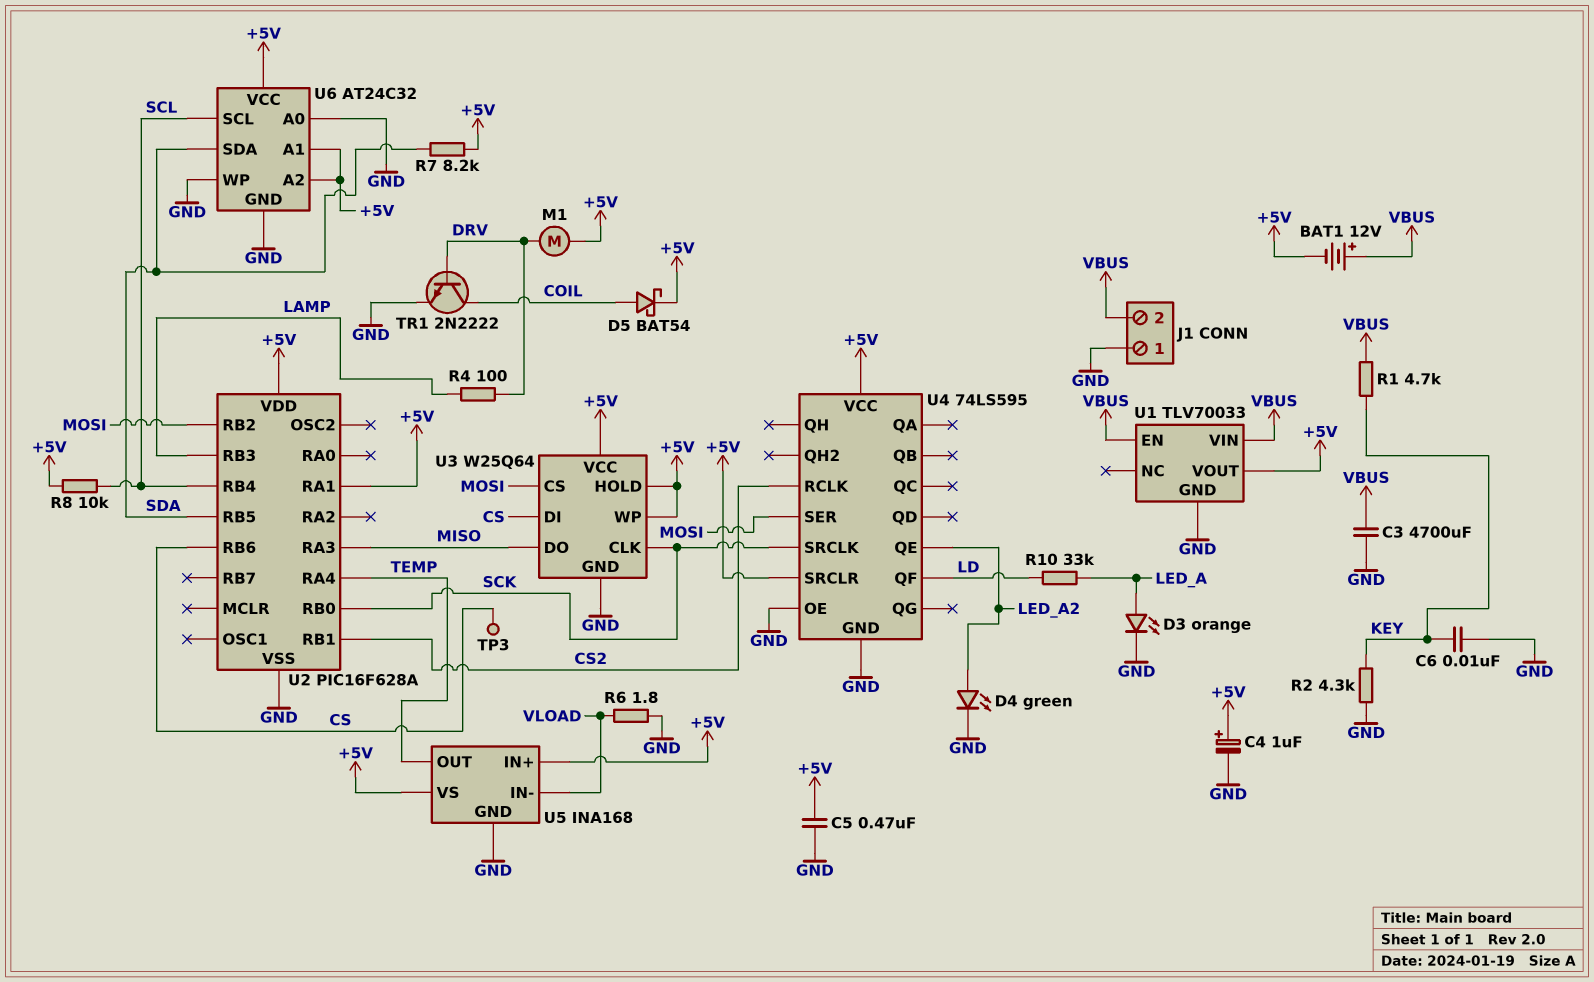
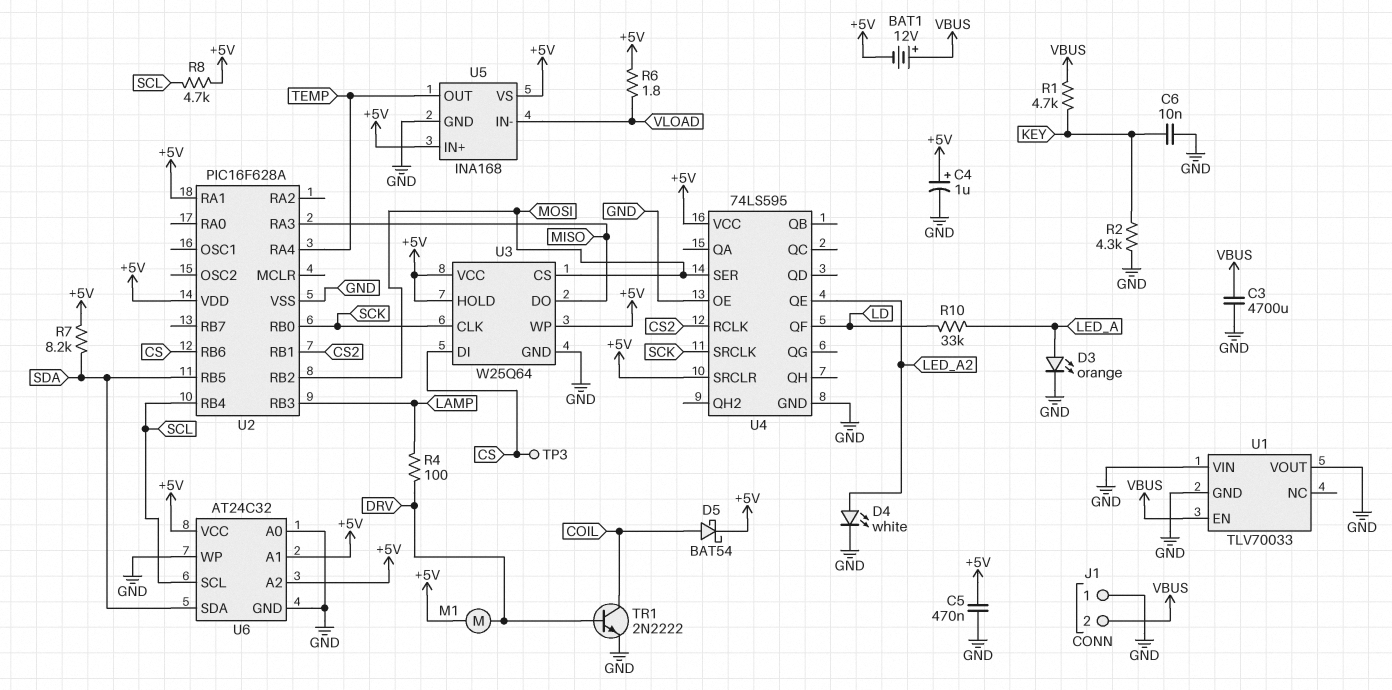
D4: LED green (A LED_A2, K GND) -> LED white (A LED_A2, K GND)
R6: 1.8 (GND, VLOAD) -> 1.8 (+5V, VLOAD)
R8: 10k (+5V, SCL) -> 4.7k (+5V, SCL)
U1 pin VIN: VBUS -> GND
U1 pin VOUT: +5V -> GND

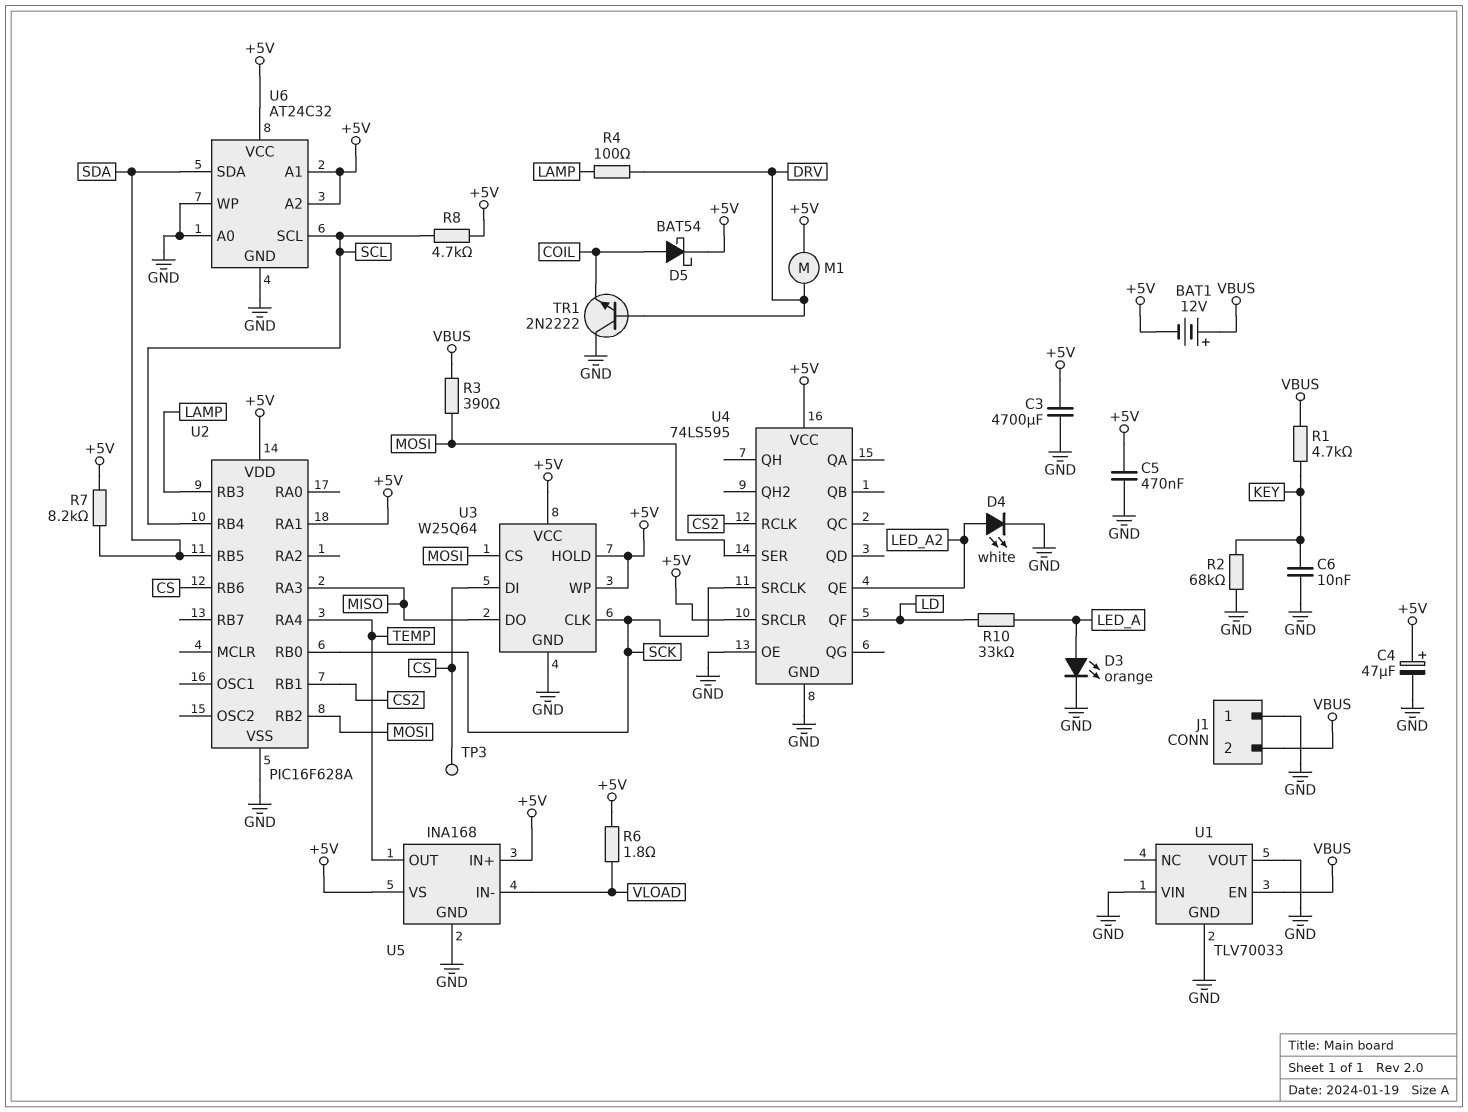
C3: 4700uF (GND, VBUS) -> 4700uF (+5V, GND)
C4: 1uF (plus +5V, minus GND) -> 47uF (plus +5V, minus GND)
R2: 4.3k (GND, KEY) -> 68k (GND, KEY)
R3: none -> 390 (MOSI, VBUS)
TR1: NPN 2N2222 (B DRV, C COIL, E GND) -> NPN 2N2222 (B DRV, C GND, E COIL)

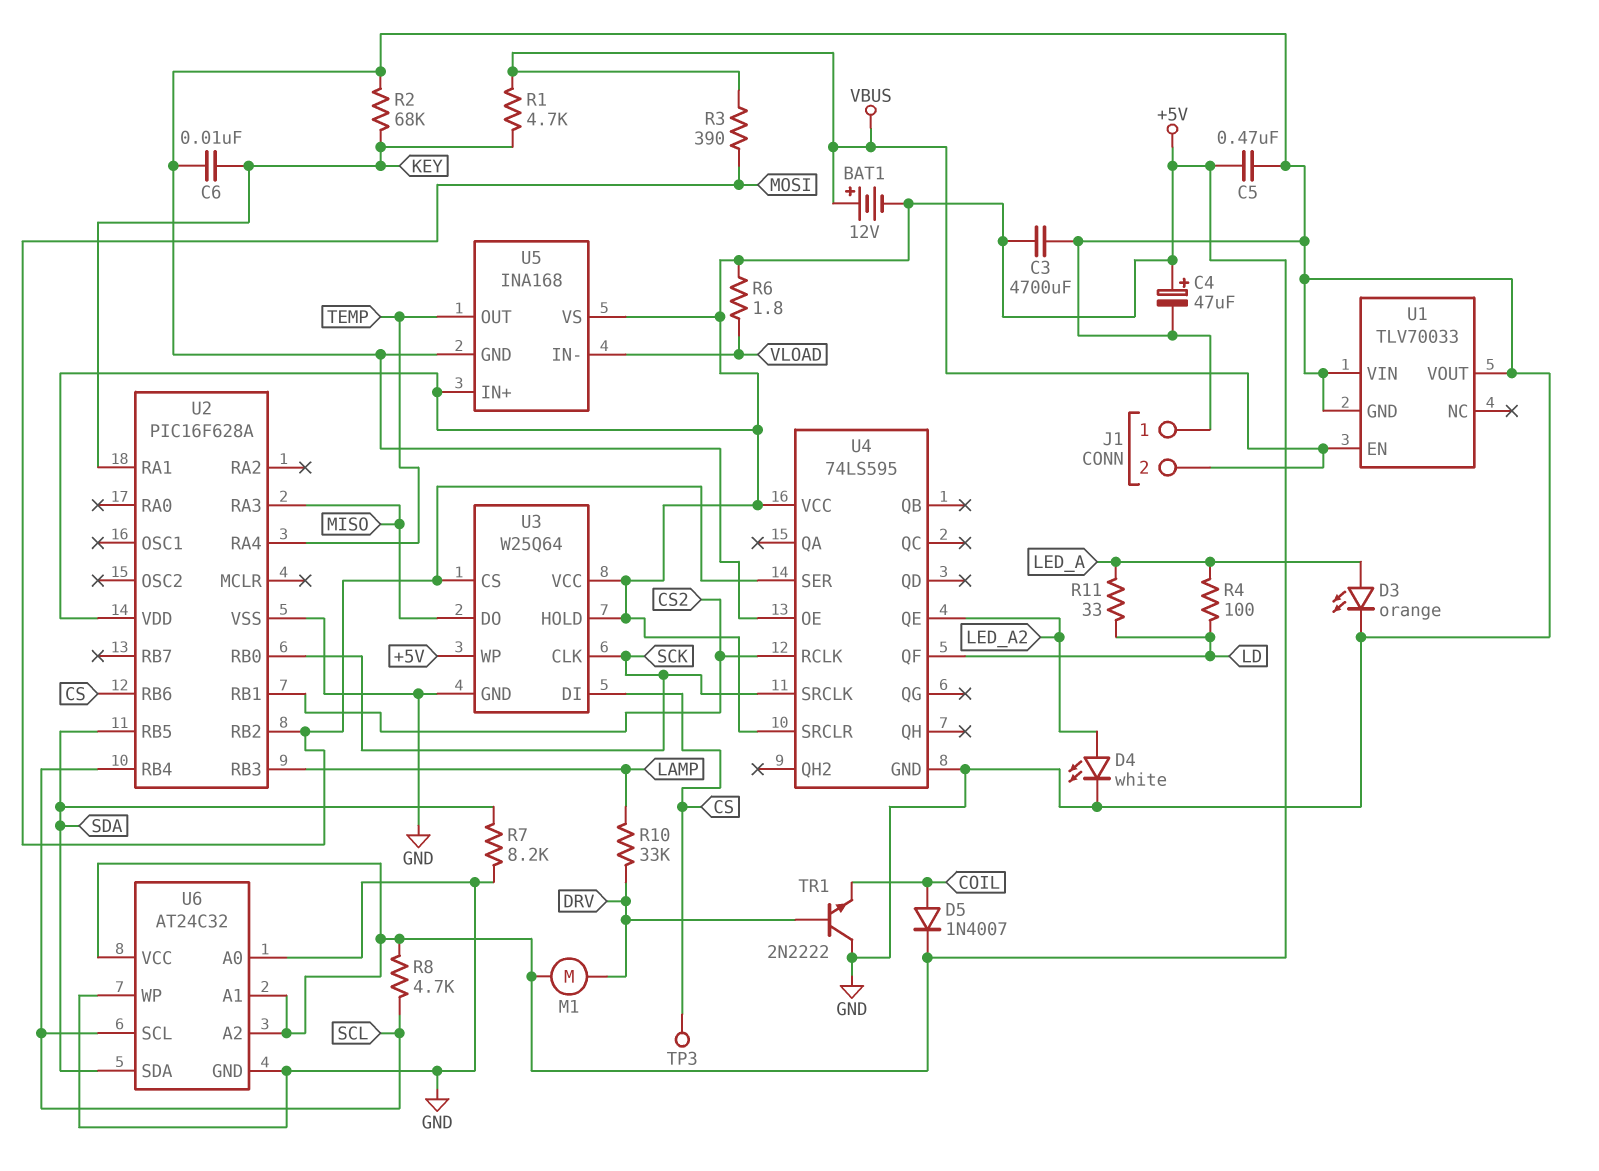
D5: schottky BAT54 (A COIL, K +5V) -> diode 1N4007 (A COIL, K +5V)
R4: 100 (DRV, LAMP) -> 100 (LD, LED_A)
R7: 8.2k (+5V, SDA) -> 8.2k (GND, SDA)
R10: 33k (LD, LED_A) -> 33k (DRV, LAMP)
R11: none -> 33 (LD, LED_A)
U2 pin RA1: +5V -> KEY

